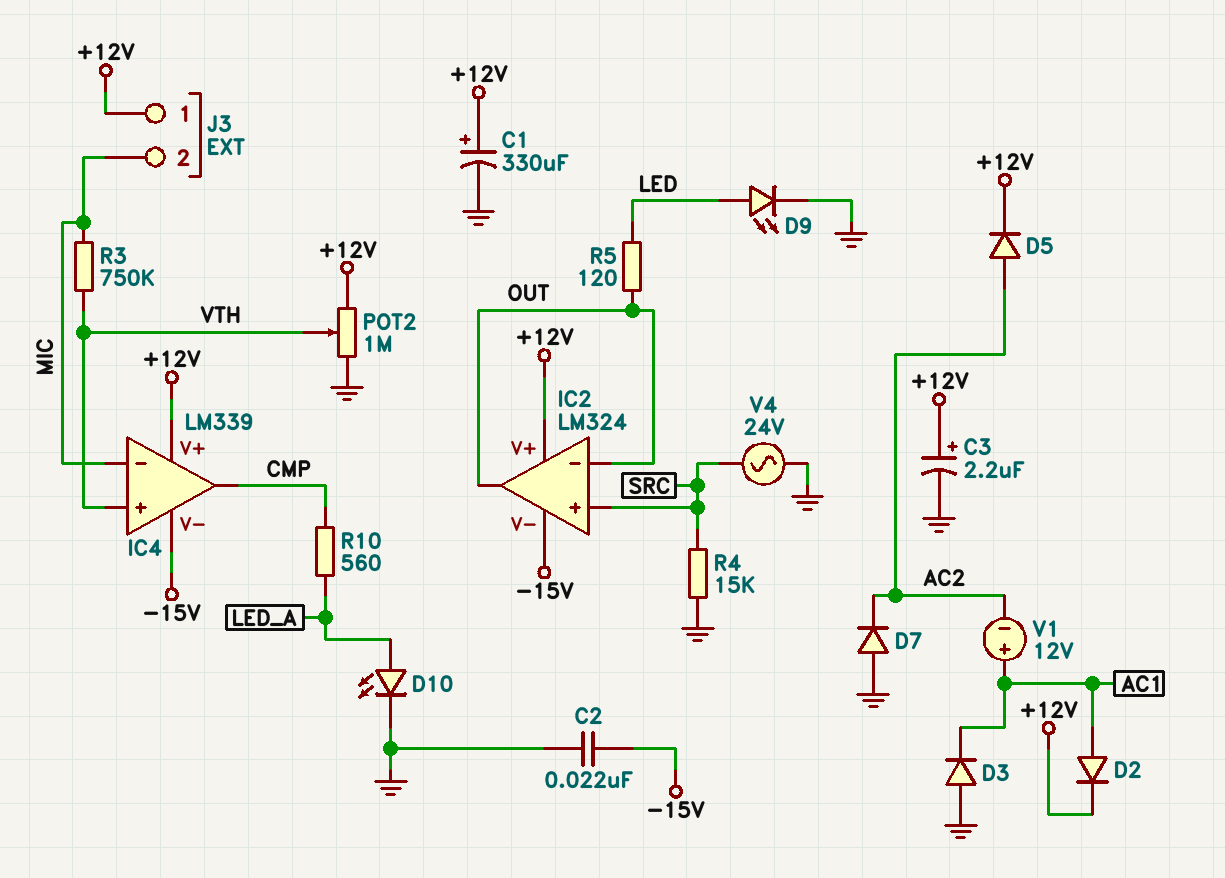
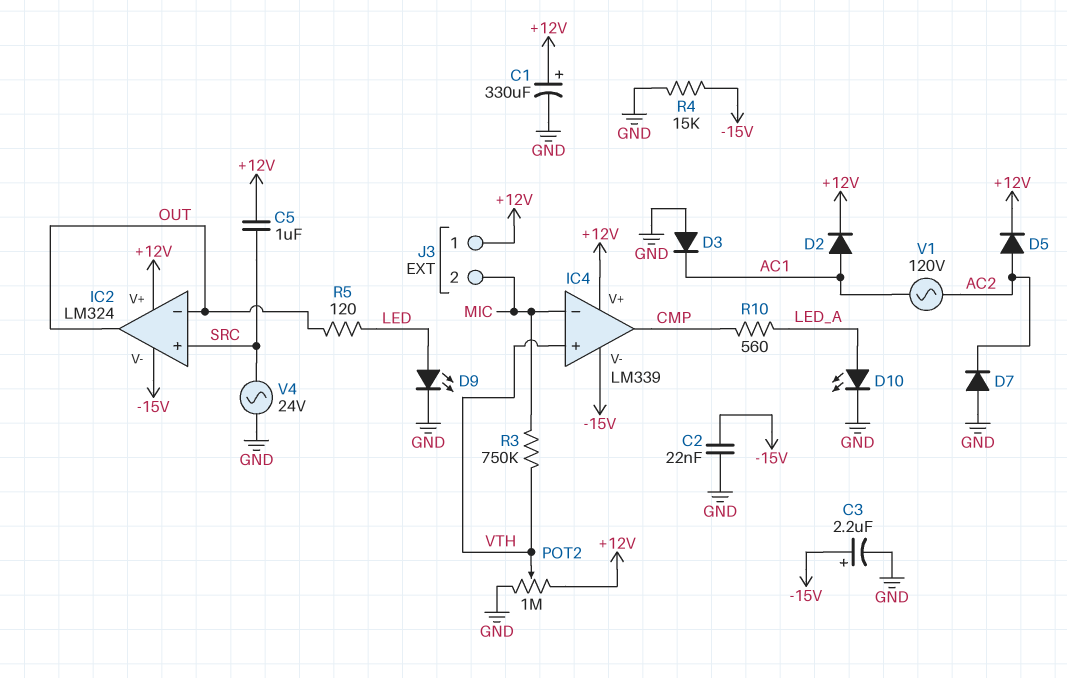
C3: 2.2uF (plus +12V, minus GND) -> 2.2uF (plus -15V, minus GND)
C5: none -> 1uF (+12V, SRC)
R4: 15k (GND, SRC) -> 15k (-15V, GND)
V1: 12V (plus AC1, minus AC2) -> AC 120V (AC1, AC2)

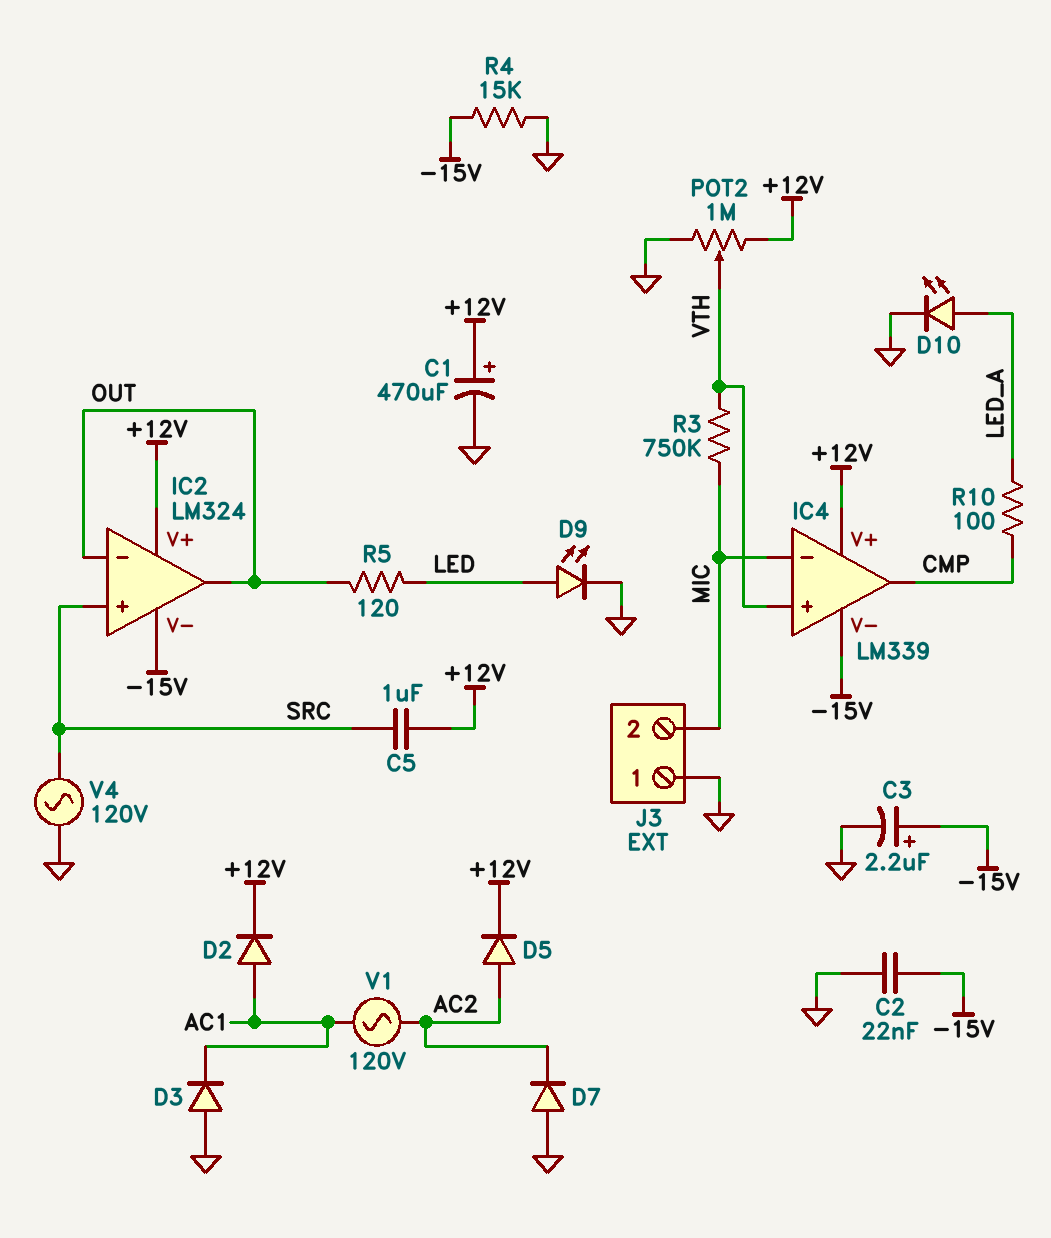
C1: 330uF (plus +12V, minus GND) -> 470uF (plus +12V, minus GND)
J3 pin 1: +12V -> GND
R10: 560 (CMP, LED_A) -> 100 (CMP, LED_A)
V4: AC 24V (GND, SRC) -> AC 120V (GND, SRC)

